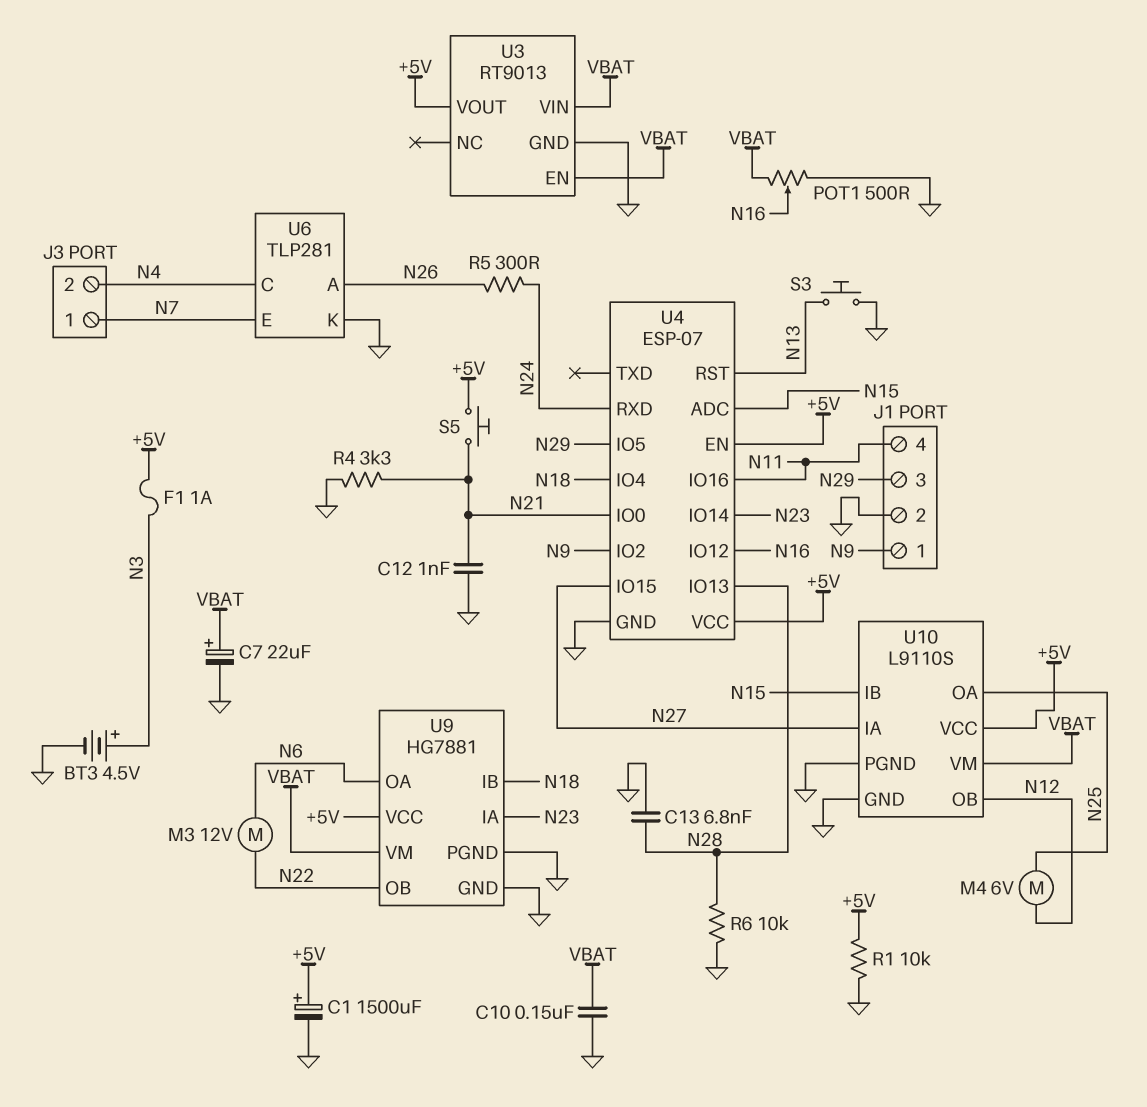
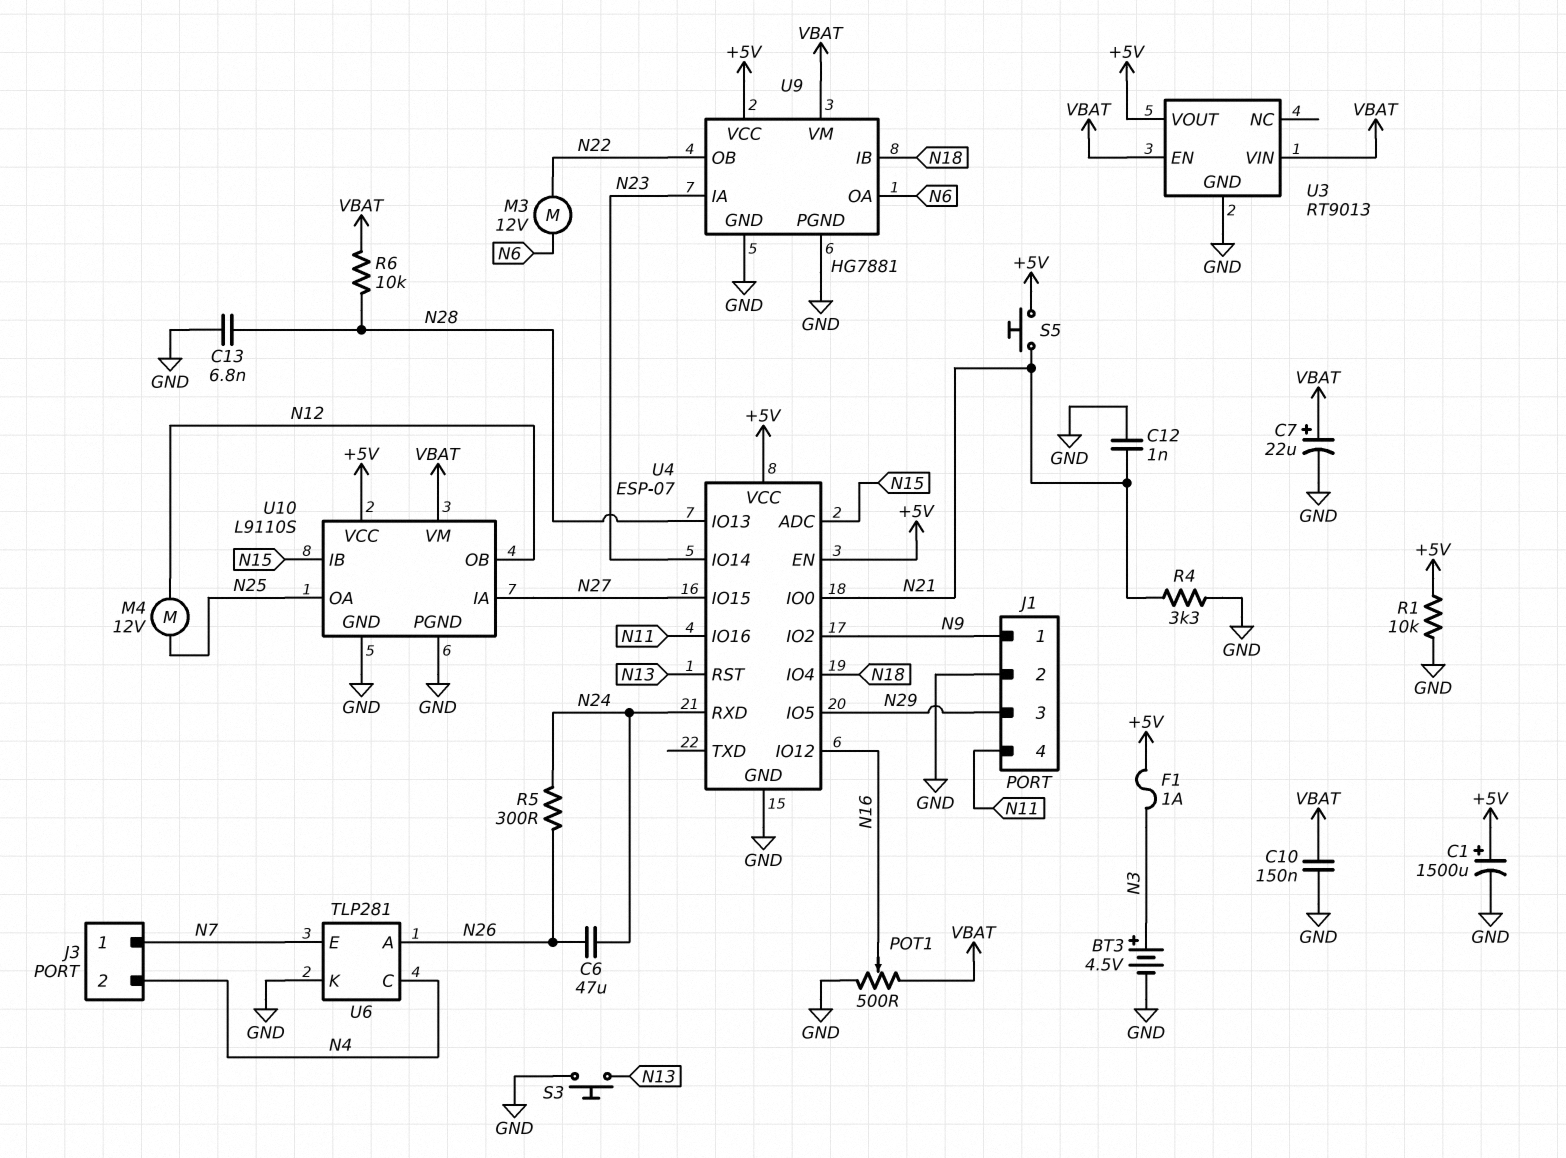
C6: none -> 47uF (N24, N26)
M4: motor 6V (N12, N25) -> motor 12V (N12, N25)
R6: 10k (GND, N28) -> 10k (N28, VBAT)

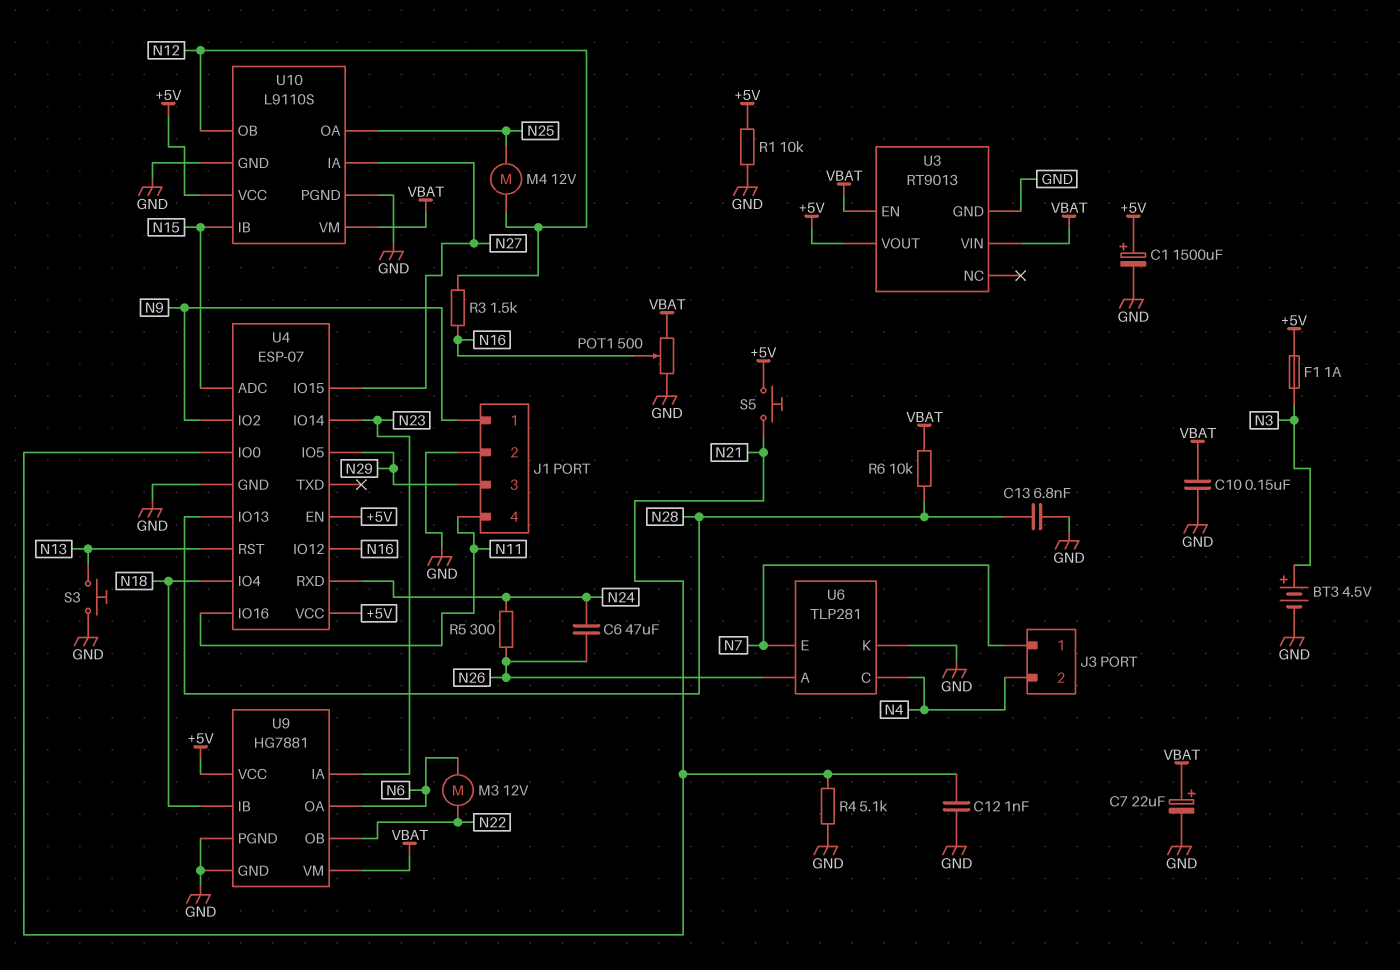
R3: none -> 1.5k (N12, N16)
R4: 3.3k (GND, N21) -> 5.1k (GND, N21)

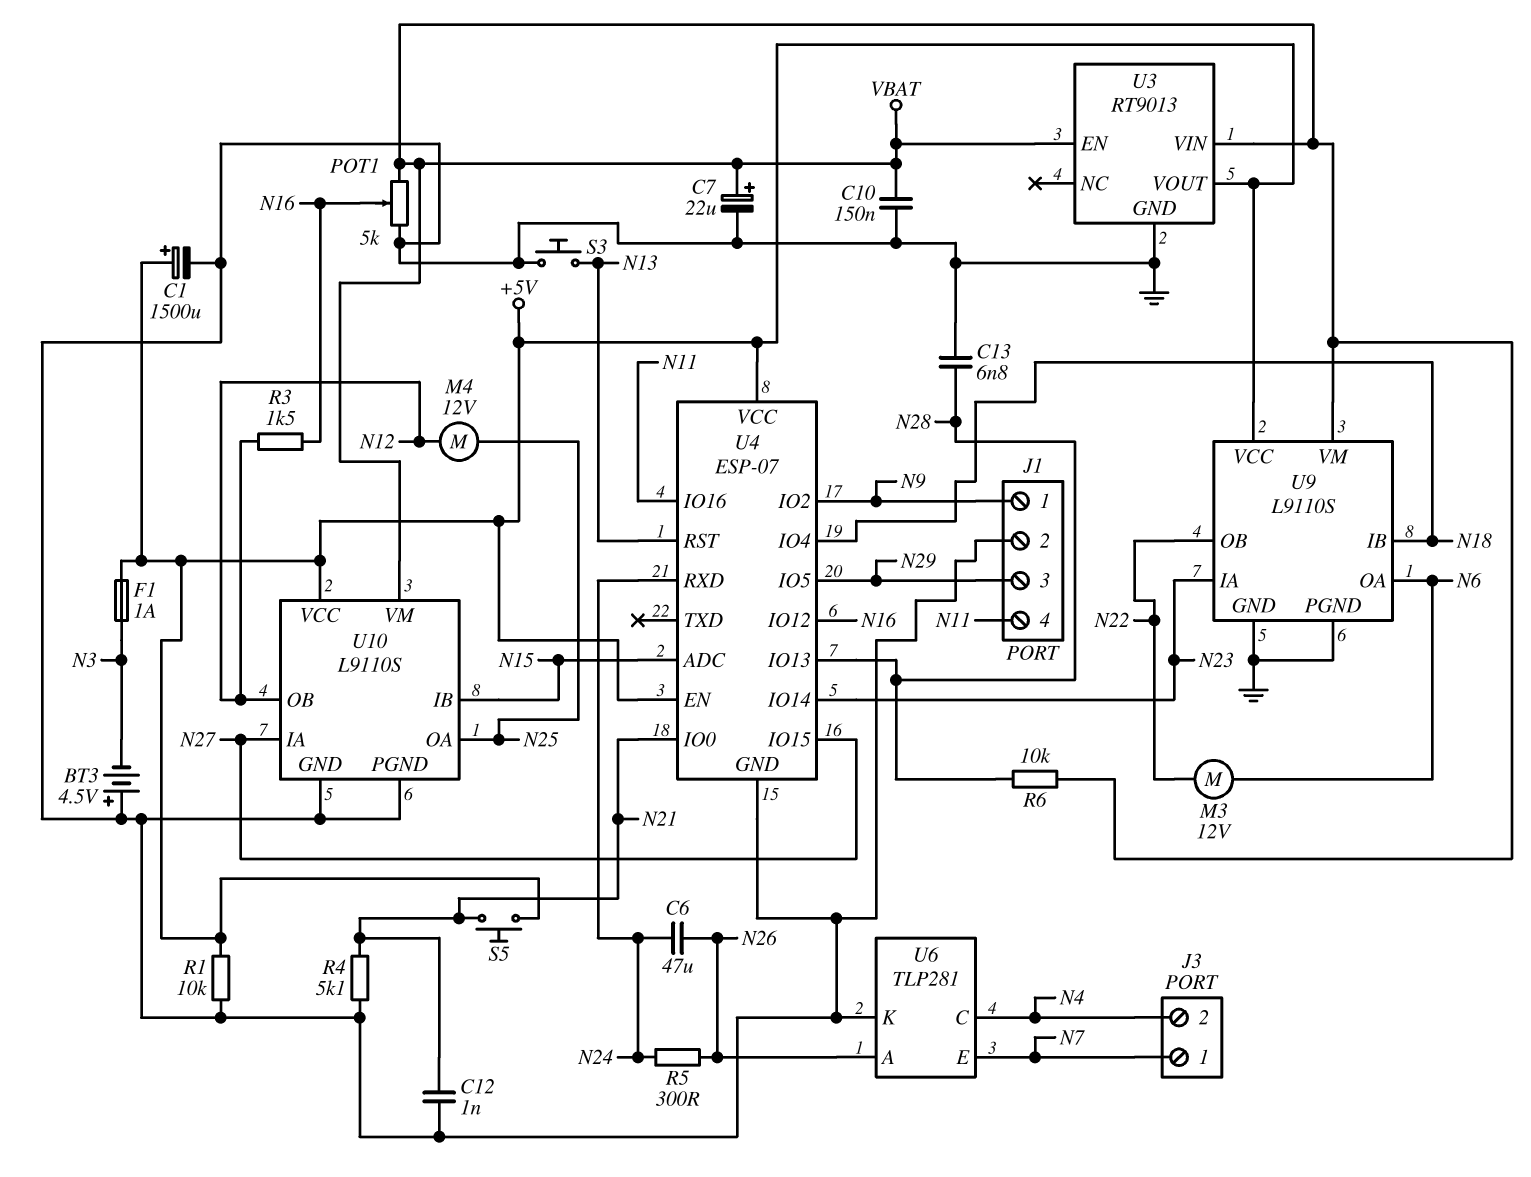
BT3: 4.5V (plus N3, minus GND) -> 4.5V (plus GND, minus N3)
POT1: 500 (GND, VBAT, wiper N16) -> 5k (GND, VBAT, wiper N16)
U9: HG7881 -> L9110S

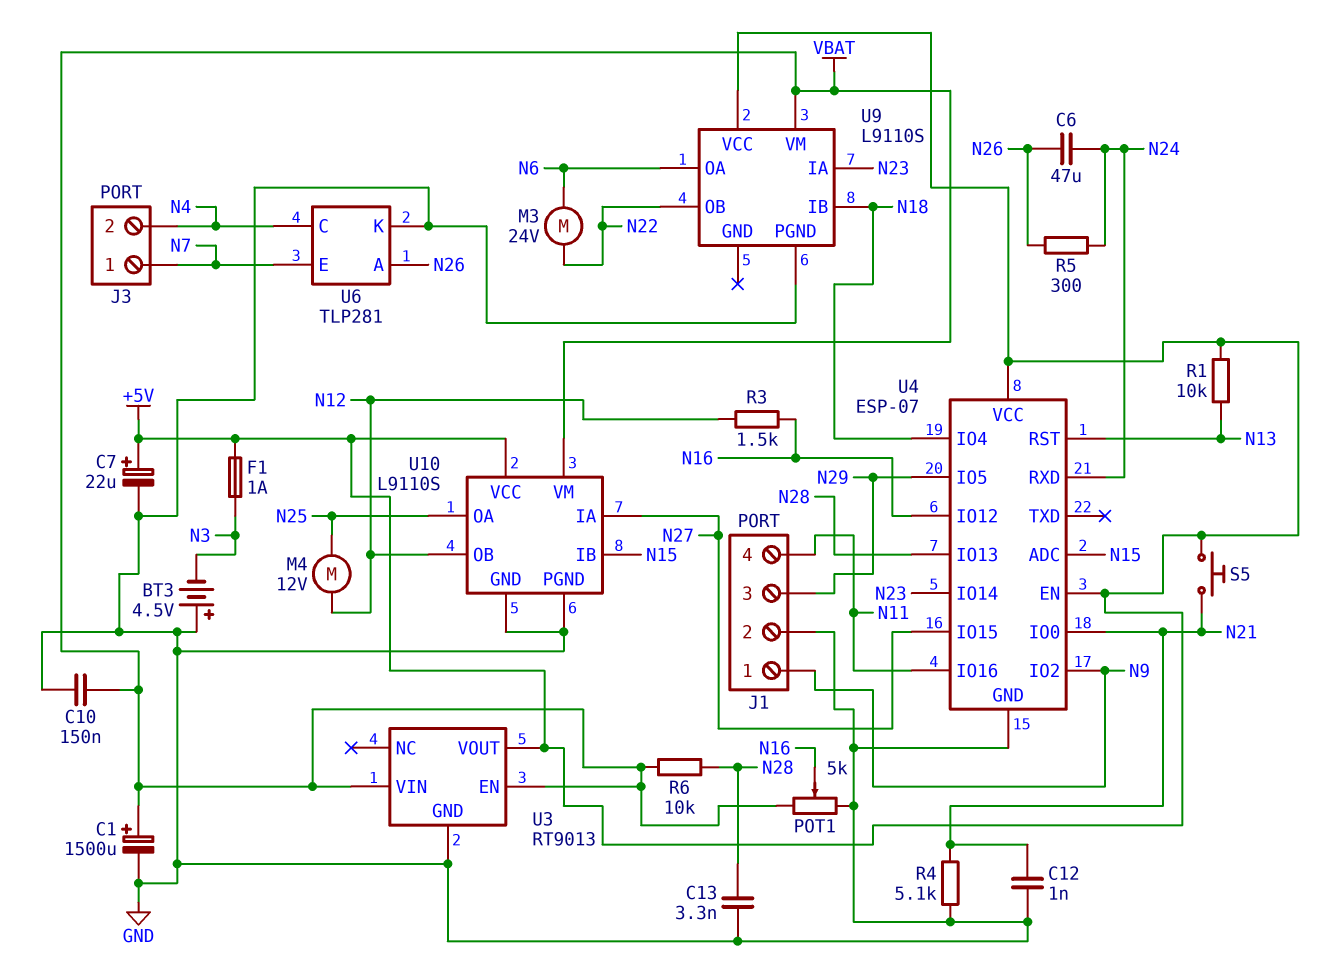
C1: 1500uF (plus +5V, minus GND) -> 1500uF (plus VBAT, minus GND)
C7: 22uF (plus VBAT, minus GND) -> 22uF (plus +5V, minus GND)
C13: 6.8nF (GND, N28) -> 3.3nF (GND, N28)
M3: motor 12V (N6, N22) -> motor 24V (N6, N22)
R1: 10k (+5V, GND) -> 10k (+5V, N13)
S3: button (GND, N13) -> none
U9 pin GND: GND -> none

